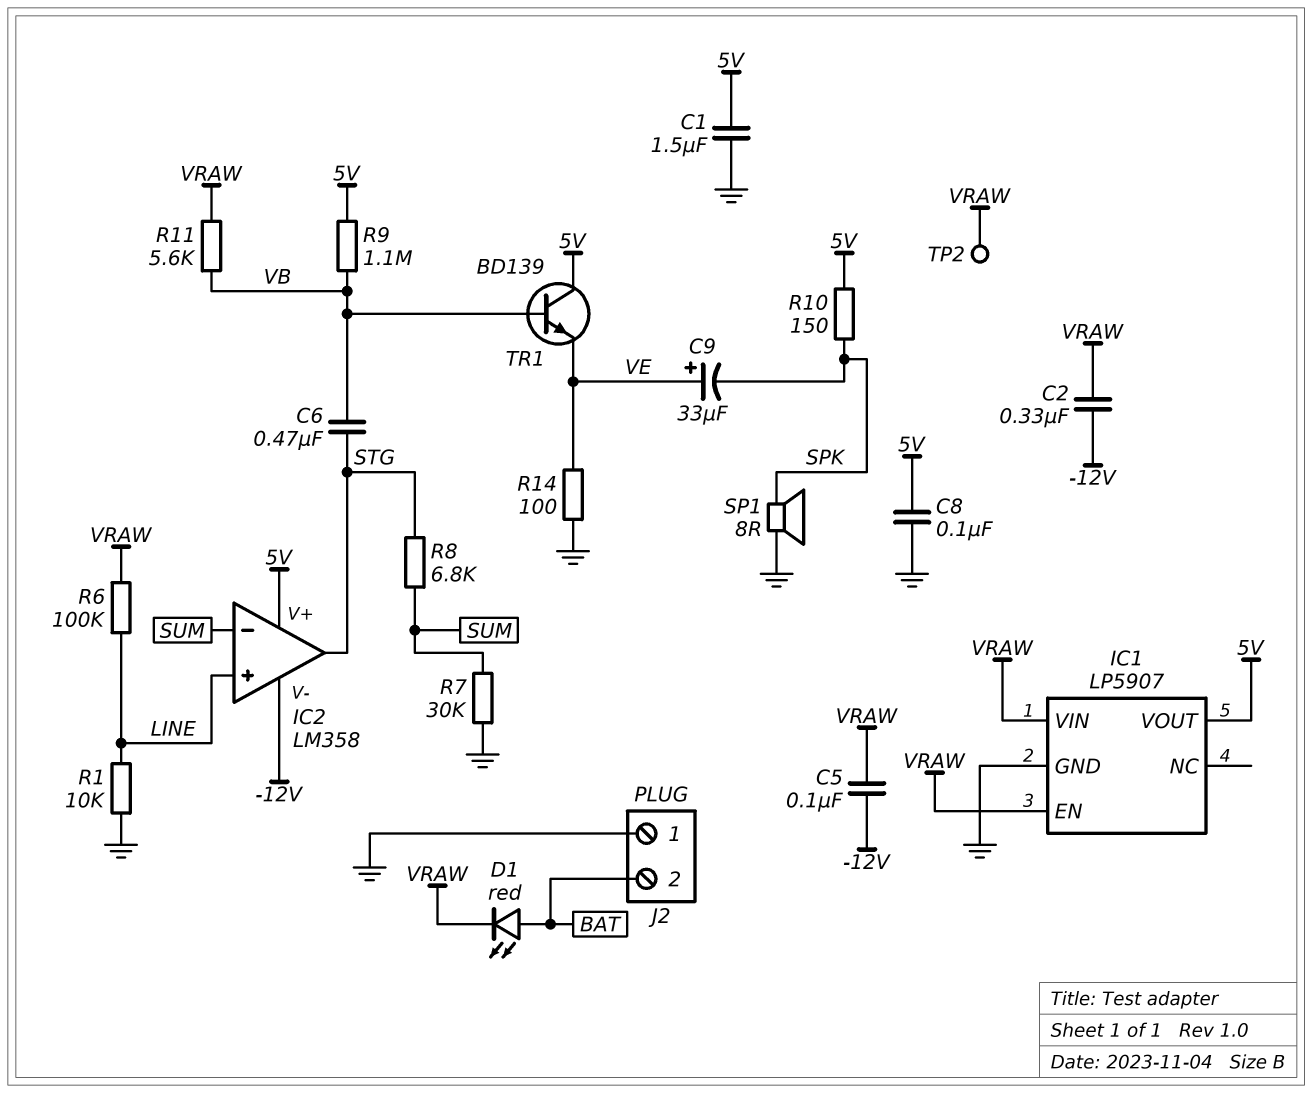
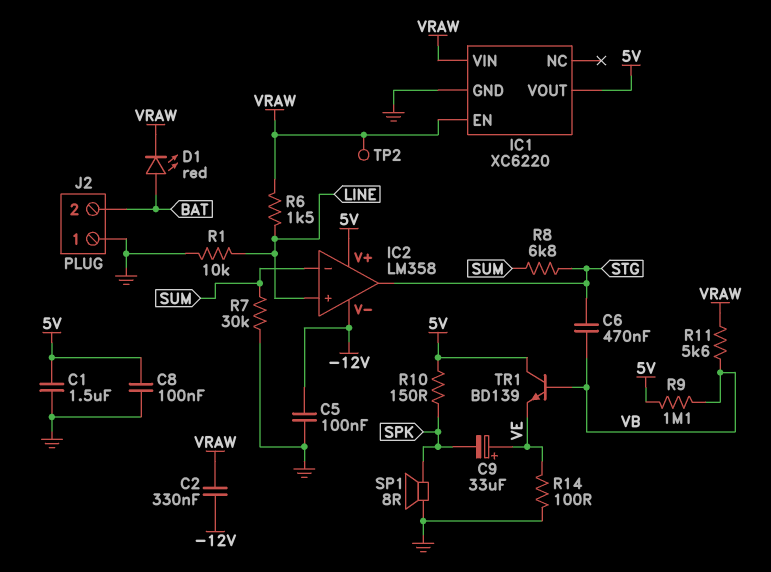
C5: 100nF (-12V, VRAW) -> 100nF (-12V, GND)
IC1: LP5907 -> XC6220
R6: 100k (LINE, VRAW) -> 1.5k (LINE, VRAW)

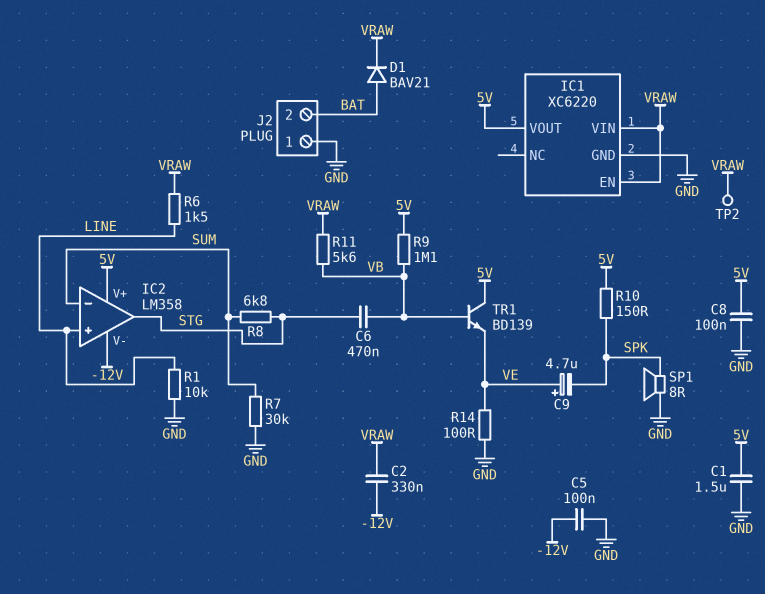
C9: 33uF (plus VE, minus SPK) -> 4.7uF (plus VE, minus SPK)
D1: LED red (A BAT, K VRAW) -> diode BAV21 (A BAT, K VRAW)

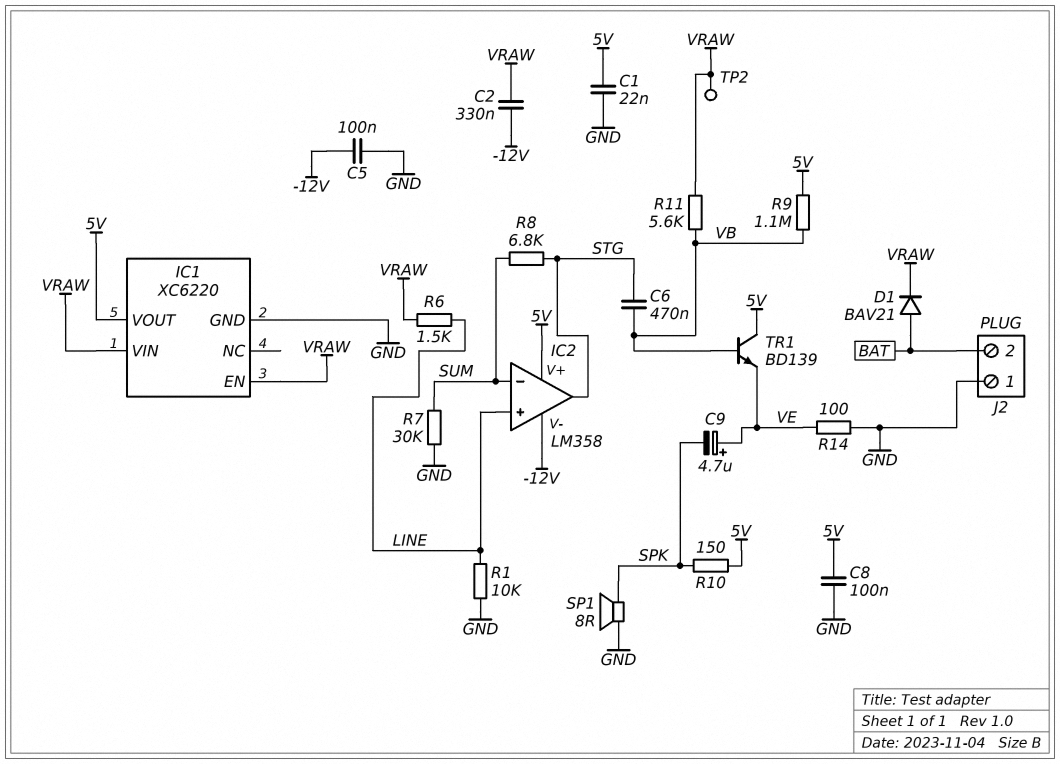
C1: 1.5uF (5V, GND) -> 22nF (5V, GND)

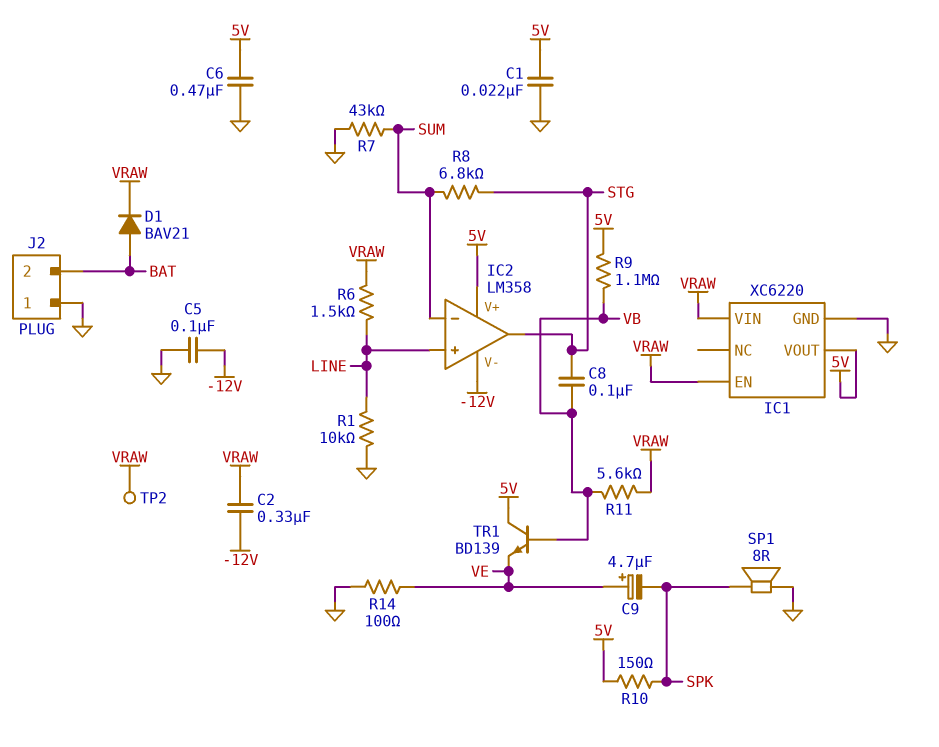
C6: 470nF (STG, VB) -> 470nF (5V, GND)
C8: 100nF (5V, GND) -> 100nF (STG, VB)
R7: 30k (GND, SUM) -> 43k (GND, SUM)

